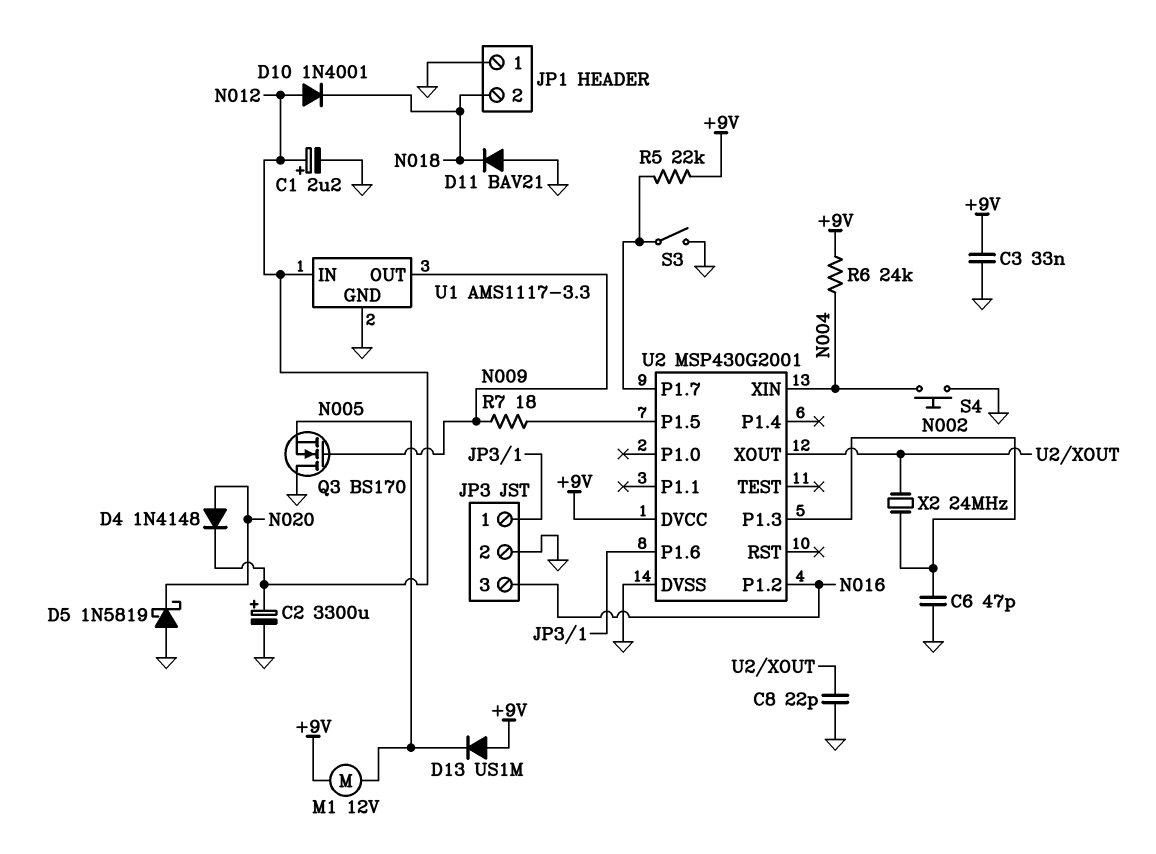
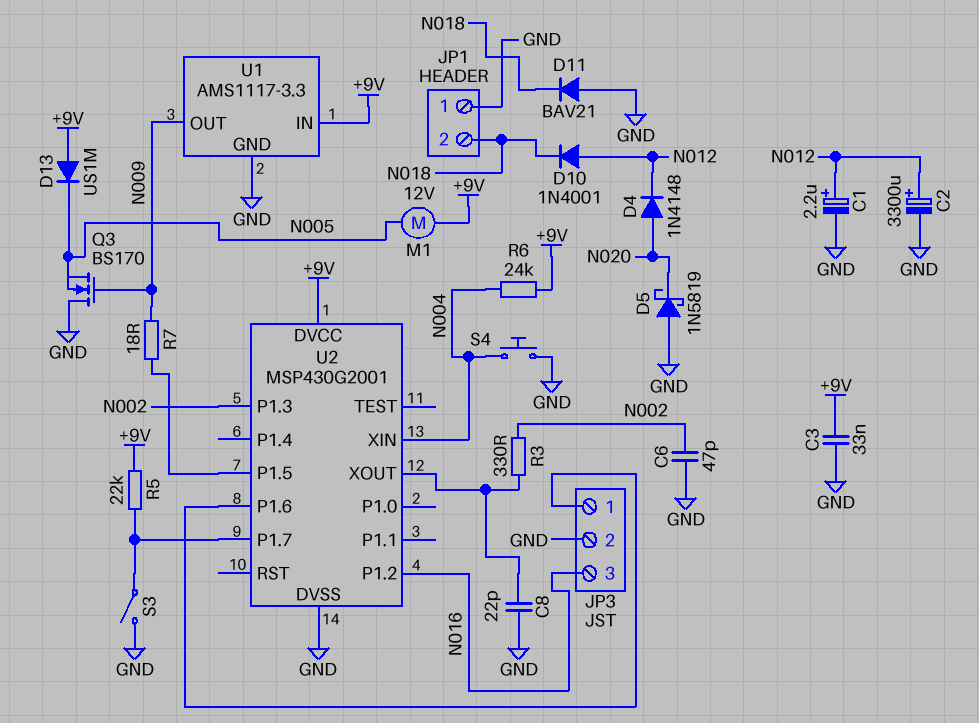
R3: none -> 330 (N002, U2/XOUT)
U1 pin IN: N012 -> +9V
X2: 24MHz (N002, U2/XOUT) -> none

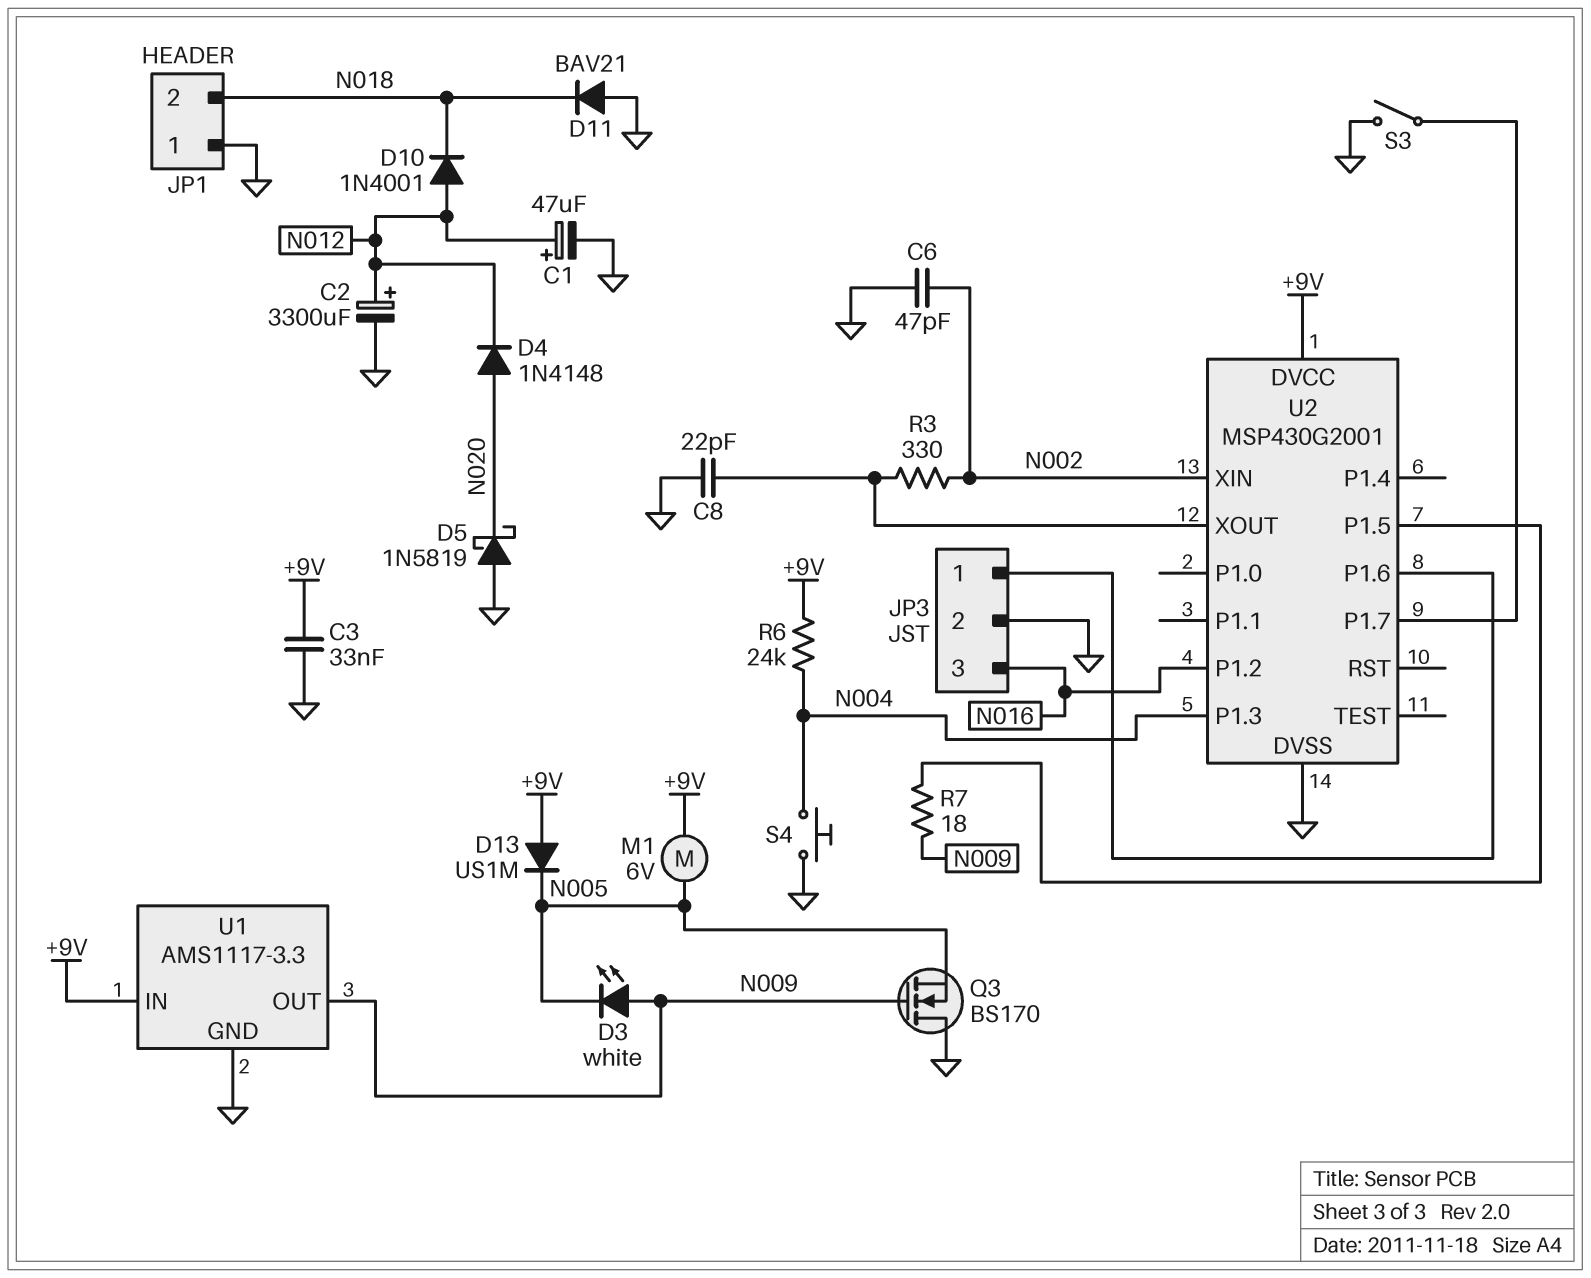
C1: 2.2uF (plus N012, minus GND) -> 47uF (plus N012, minus GND)
D3: none -> LED white (A N009, K N005)
M1: motor 12V (+9V, N005) -> motor 6V (+9V, N005)
R5: 22k (+9V, U2/P1.7) -> none
U2 pin P1.3: N002 -> N004
U2 pin XIN: N004 -> N002

